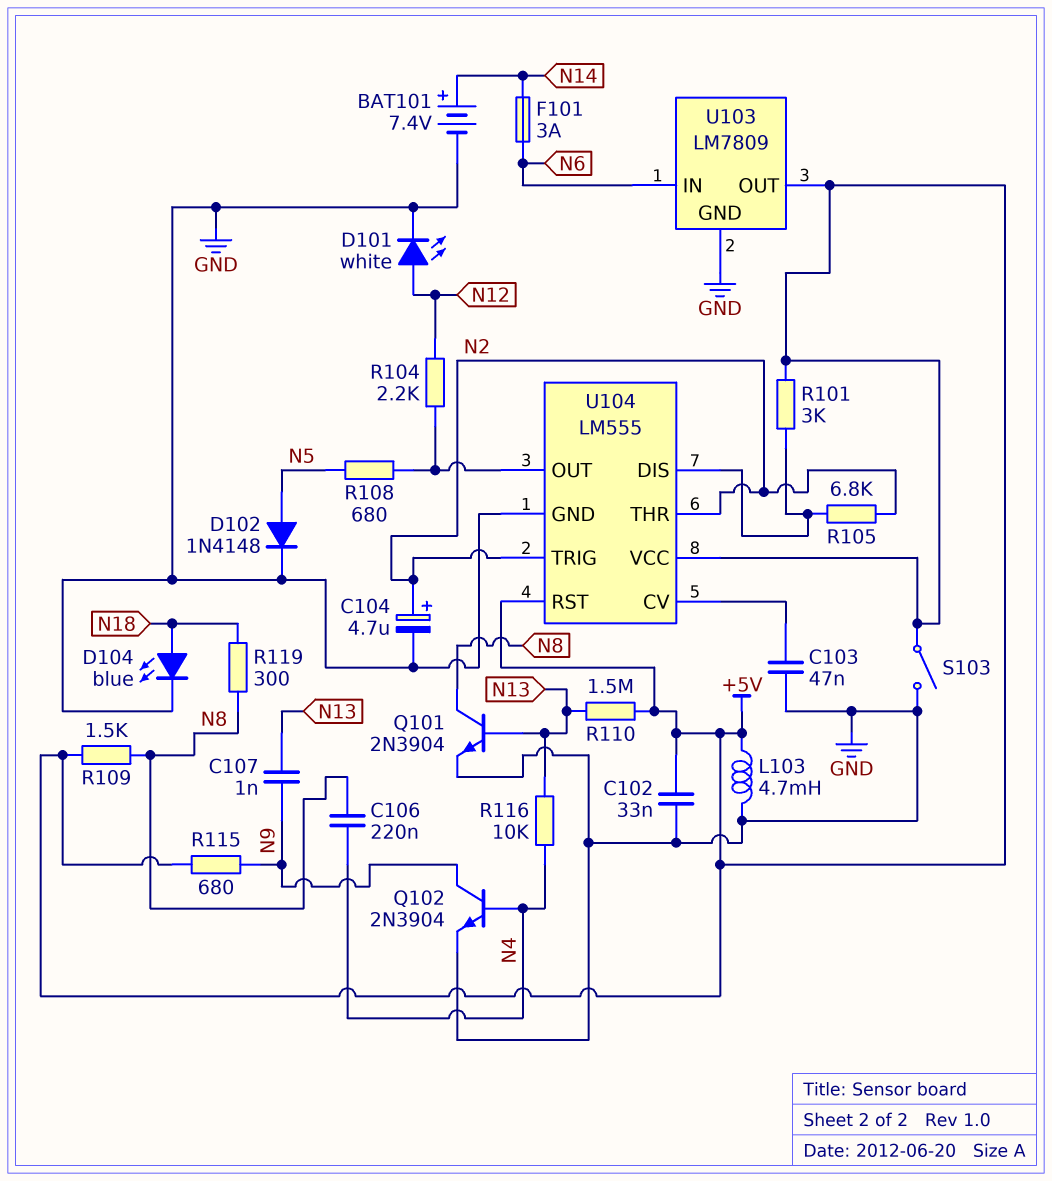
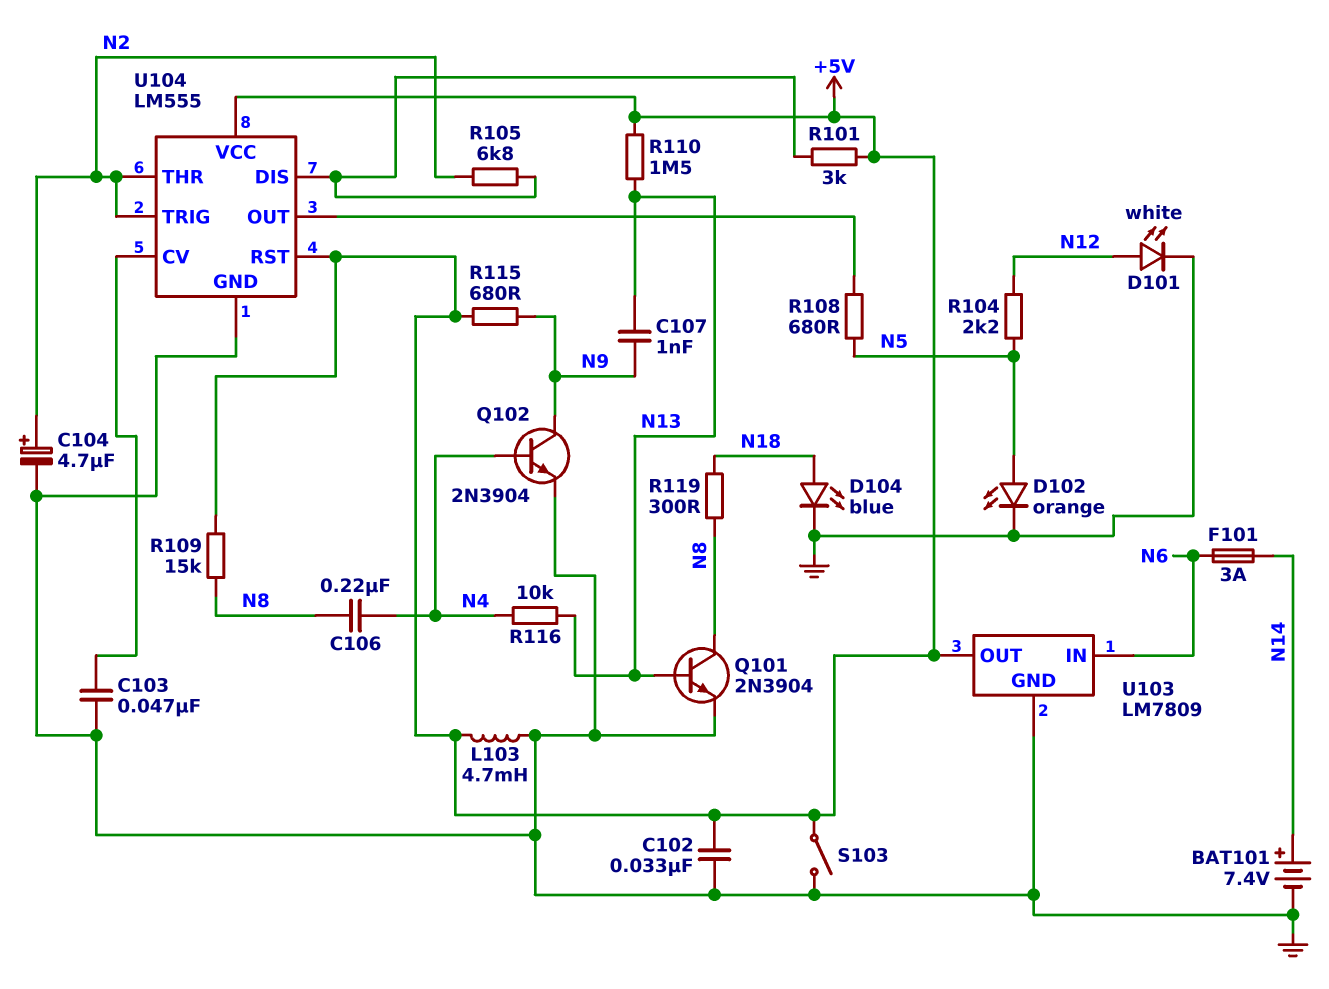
D102: diode 1N4148 (A N5, K GND) -> LED orange (A N5, K GND)
R104: 2.2k (N12, U104/OUT) -> 2.2k (N5, N12)
R109: 1.5k (+5V, N8) -> 15k (+5V, N8)

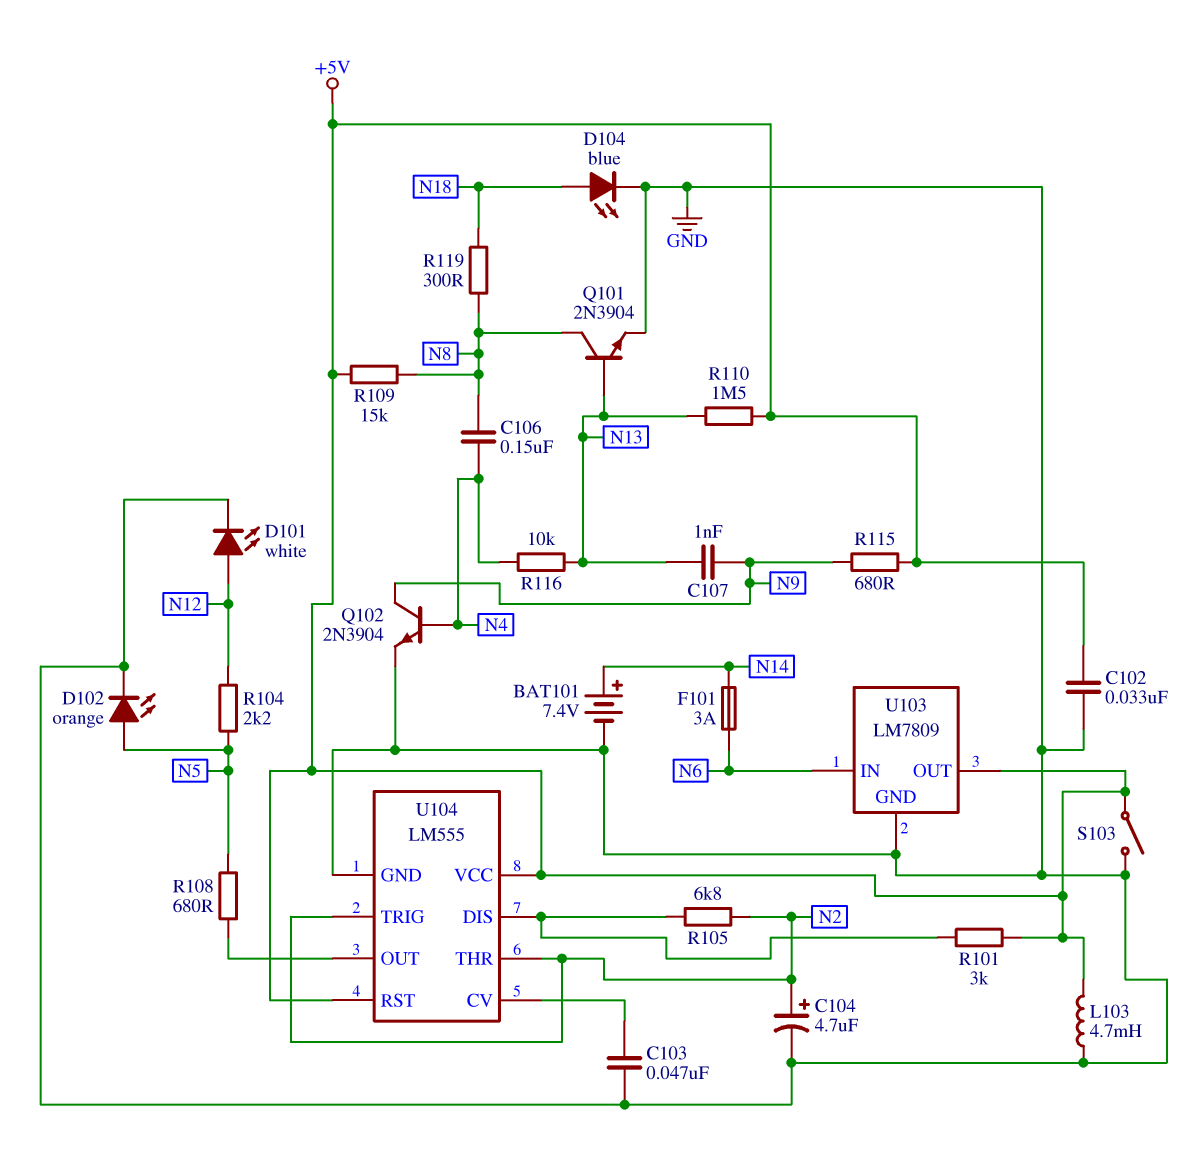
C106: 220nF (N4, N8) -> 150nF (N4, N8)

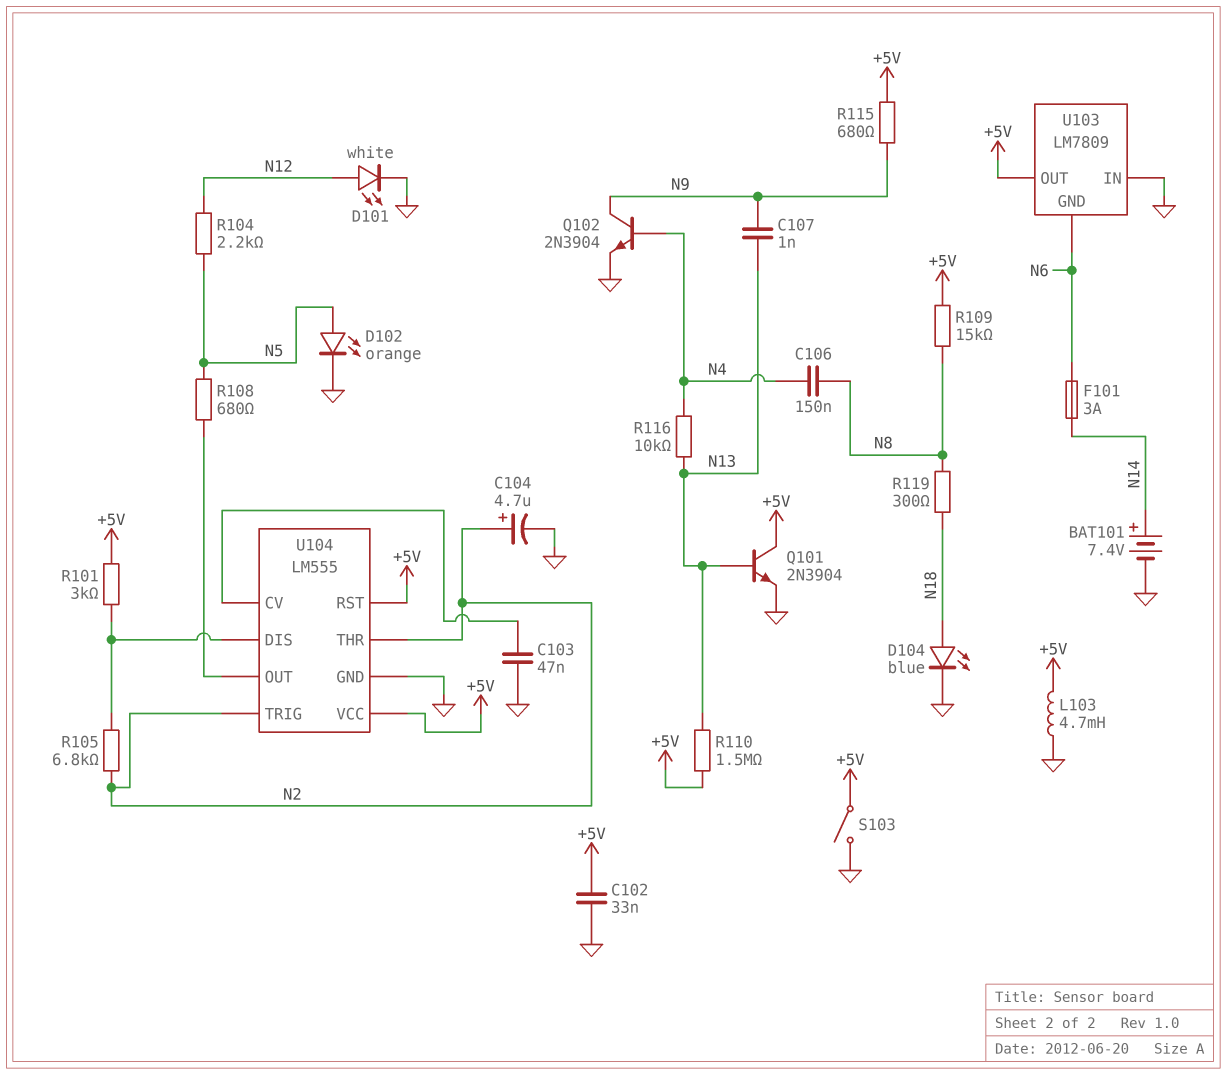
Q101: NPN 2N3904 (B N13, C N8, E GND) -> NPN 2N3904 (B N13, C +5V, E GND)
U103 pin GND: GND -> N6
U103 pin IN: N6 -> GND

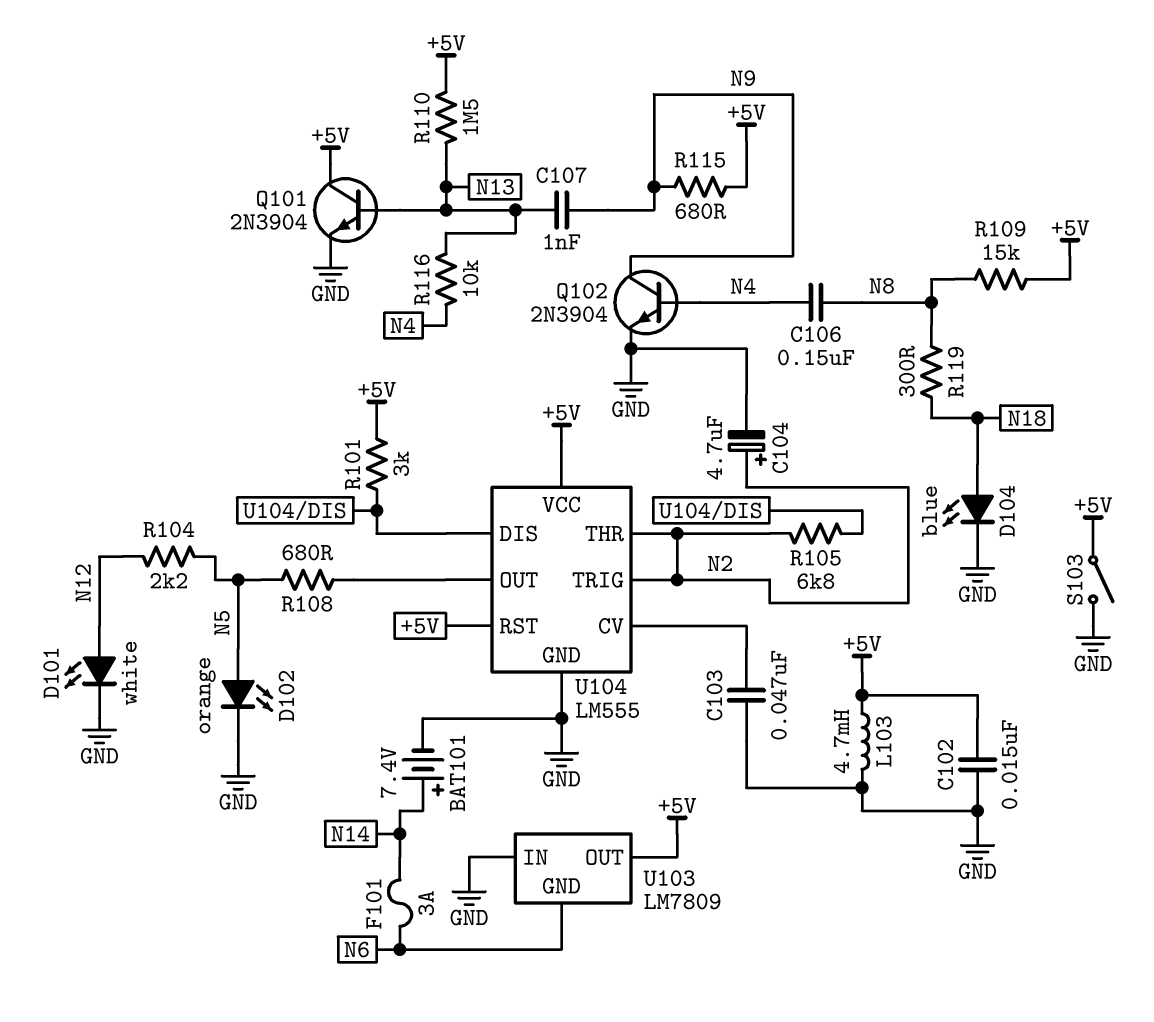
C102: 33nF (+5V, GND) -> 15nF (+5V, GND)

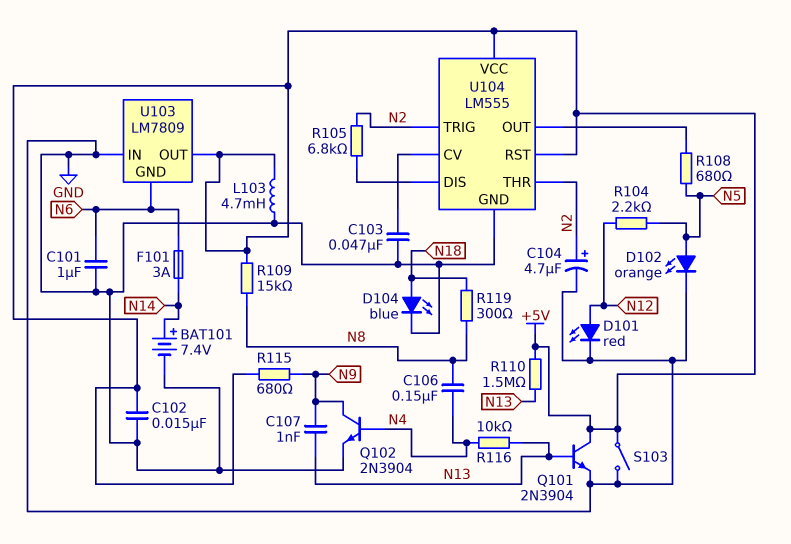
C101: none -> 1uF (GND, N6)
D101: LED white (A N12, K GND) -> LED red (A N12, K GND)
R101: 3k (+5V, U104/DIS) -> none

